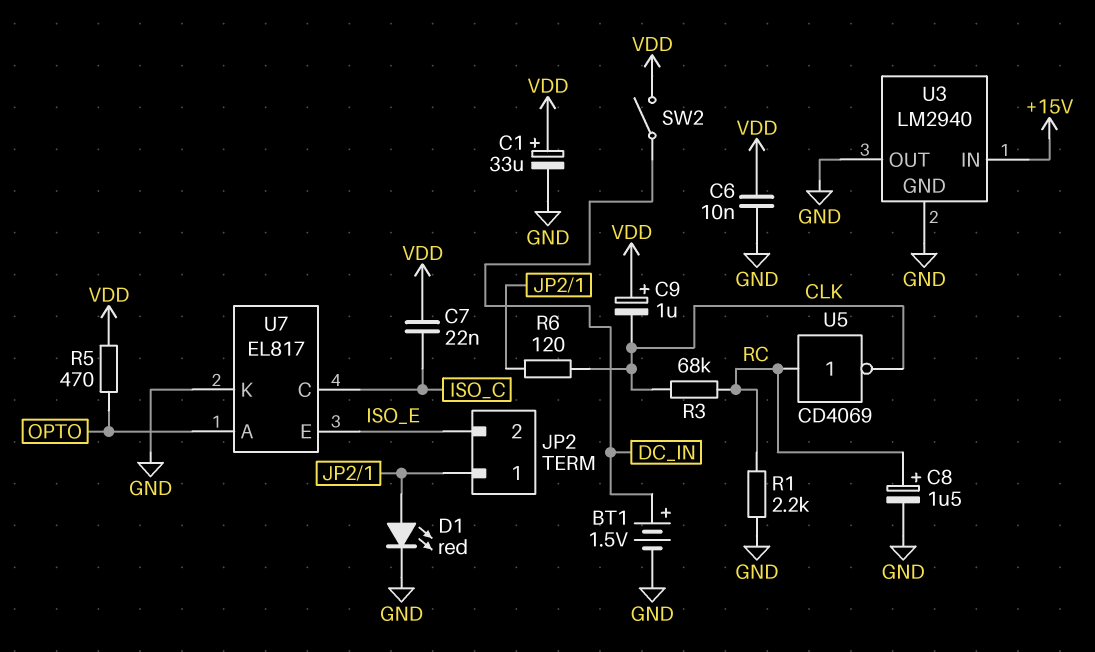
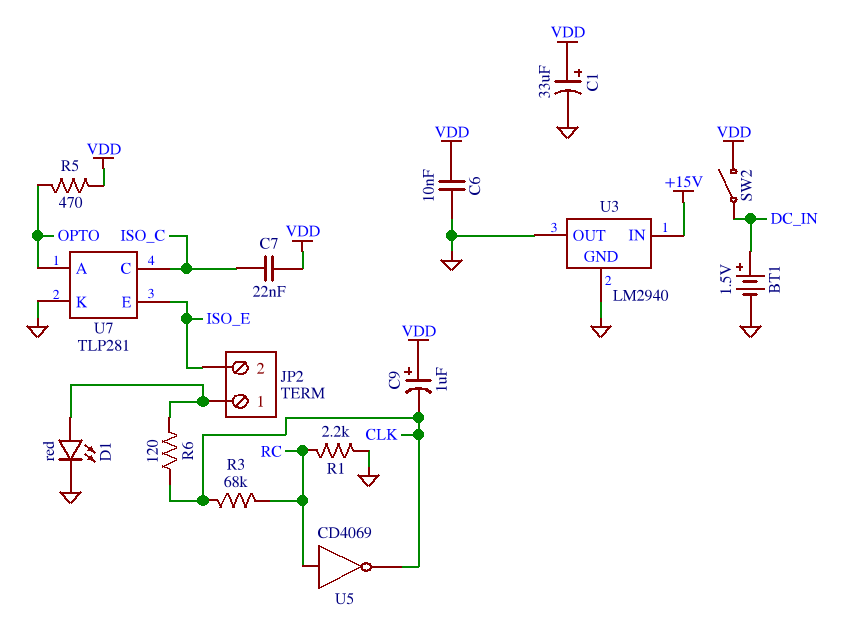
C8: 1.5uF (plus RC, minus GND) -> none
U7: EL817 -> TLP281

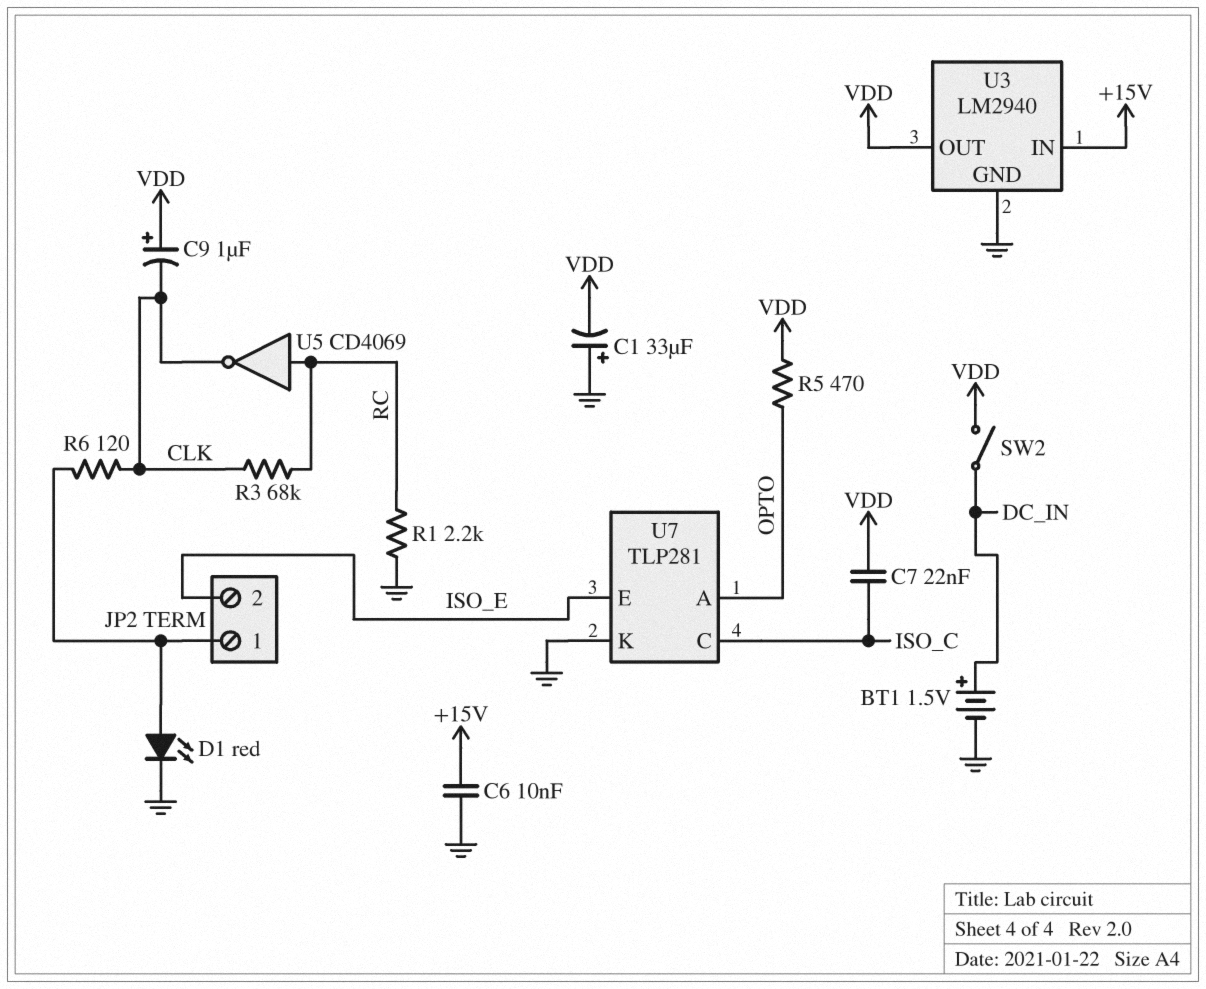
C1: 33uF (plus VDD, minus GND) -> 33uF (plus GND, minus VDD)
C6: 10nF (GND, VDD) -> 10nF (+15V, GND)
U3 pin OUT: GND -> VDD

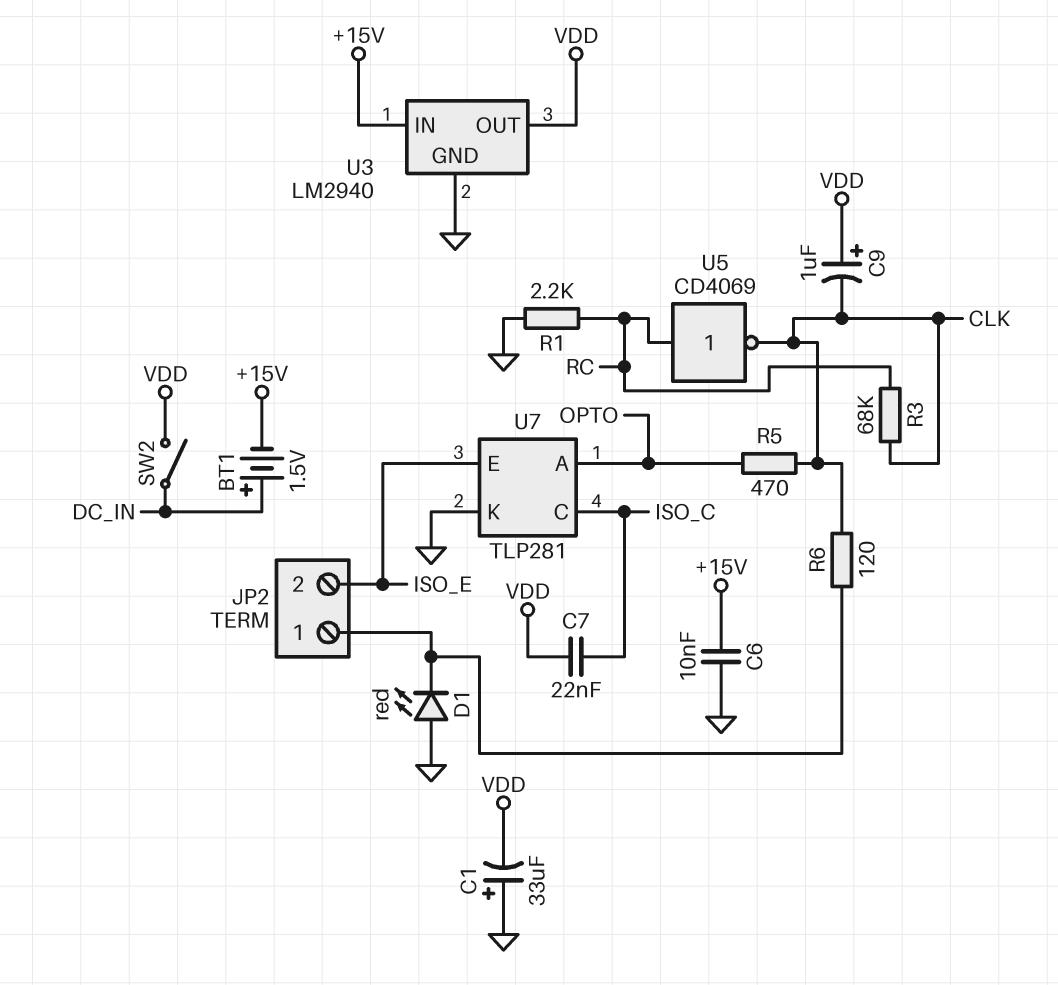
BT1: 1.5V (plus DC_IN, minus GND) -> 1.5V (plus DC_IN, minus +15V)
D1: LED red (A JP2/1, K GND) -> LED red (A GND, K JP2/1)
R5: 470 (OPTO, VDD) -> 470 (CLK, OPTO)

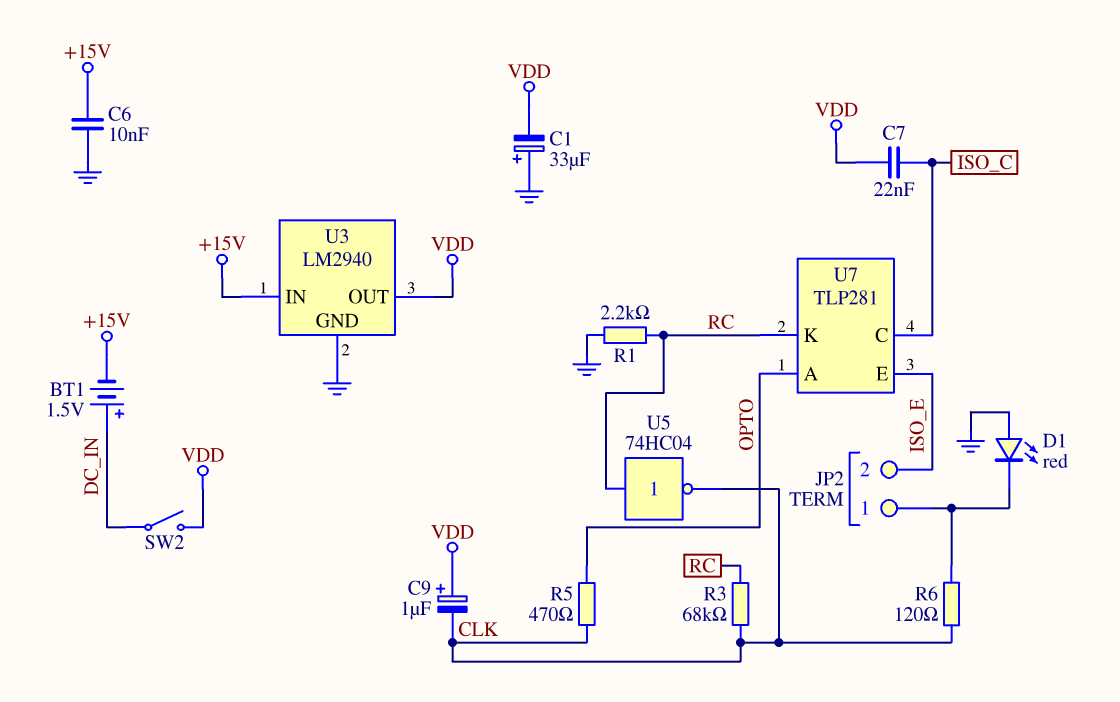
U5: NOT CD4069 (in RC, out CLK) -> NOT 74HC04 (in RC, out CLK)
U7 pin K: GND -> RC

